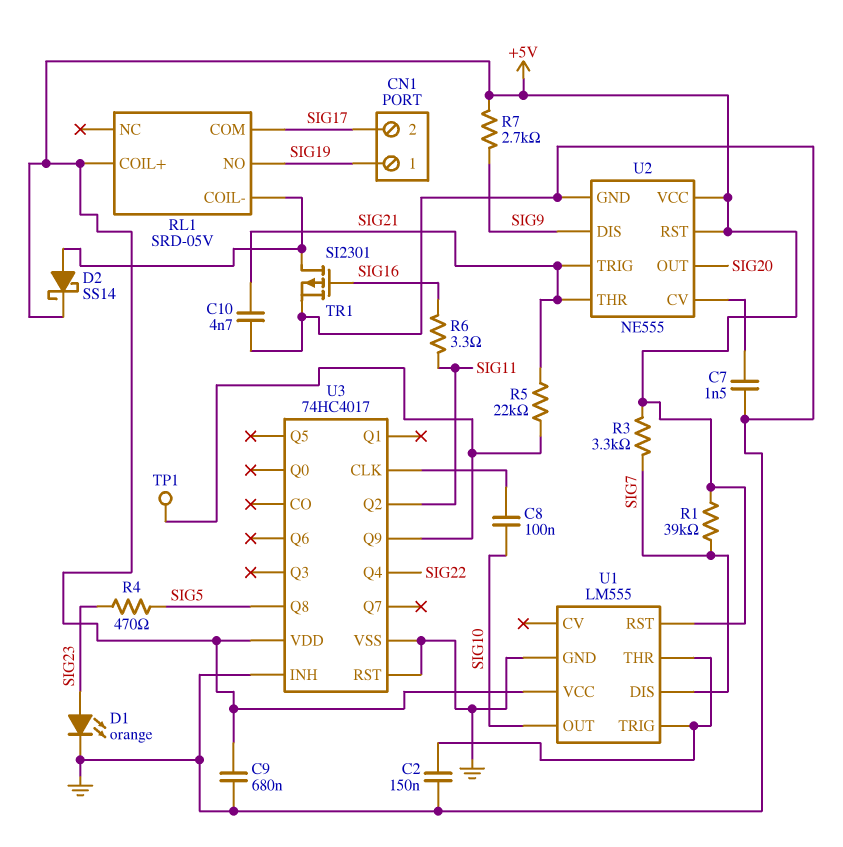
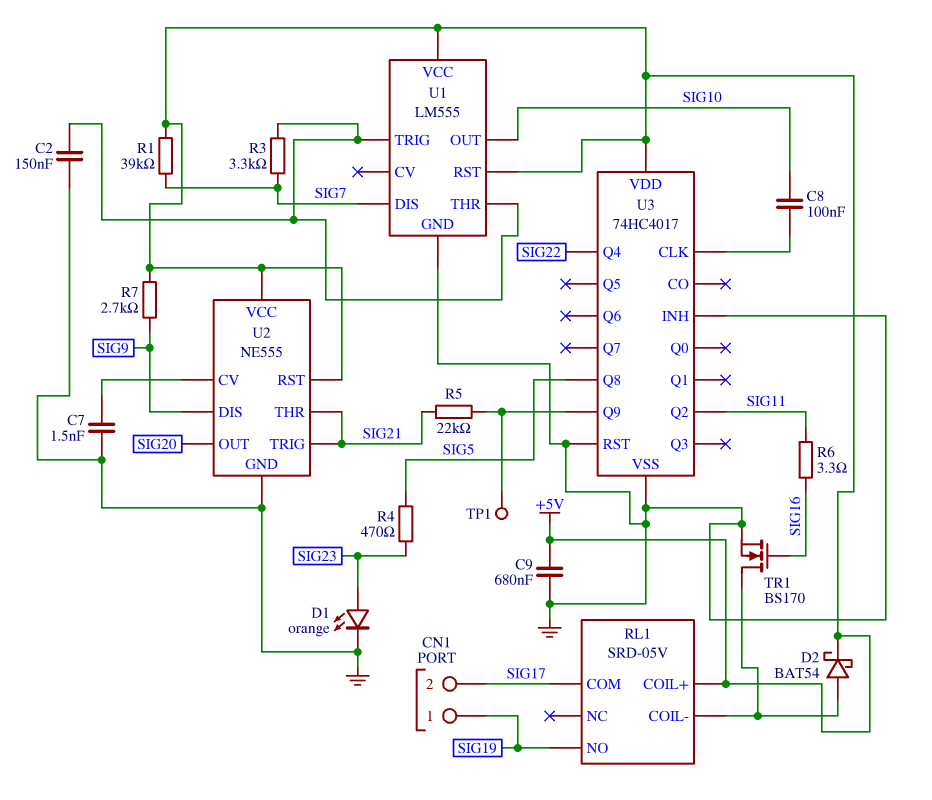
C10: 4.7nF (GND, SIG21) -> none
D2: schottky SS14 (A RL1/COIL-, K +5V) -> schottky BAT54 (A RL1/COIL-, K +5V)
R3: 3.3k (+5V, SIG7) -> 3.3k (SIG7, U1/THR)
TR1: PMOS SI2301 (G SIG16, D RL1/COIL-, S GND) -> NMOS BS170 (G SIG16, D RL1/COIL-, S GND)

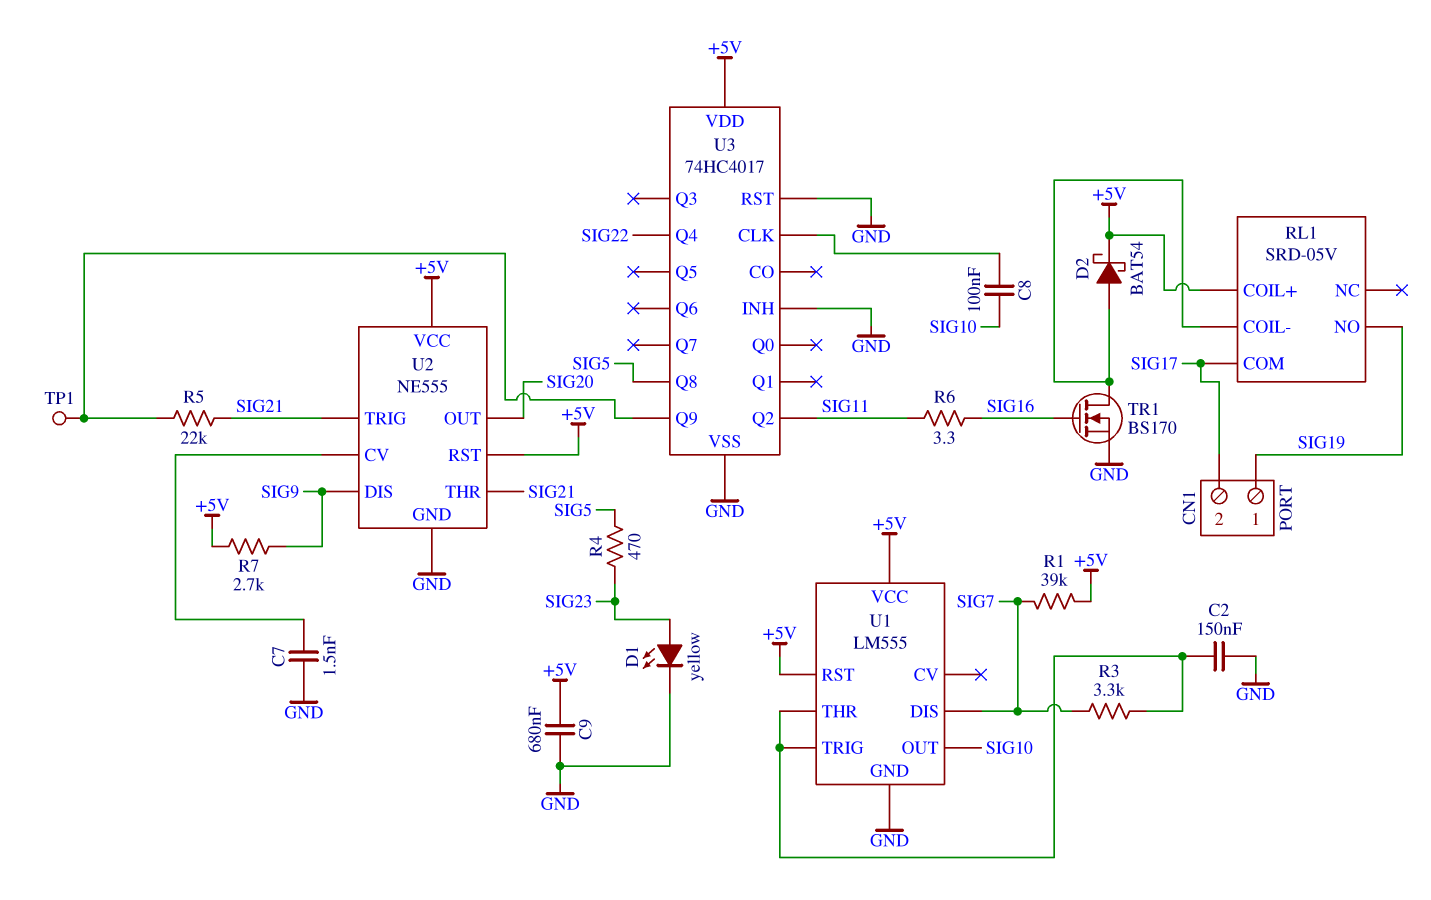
D1: LED orange (A SIG23, K GND) -> LED yellow (A SIG23, K GND)

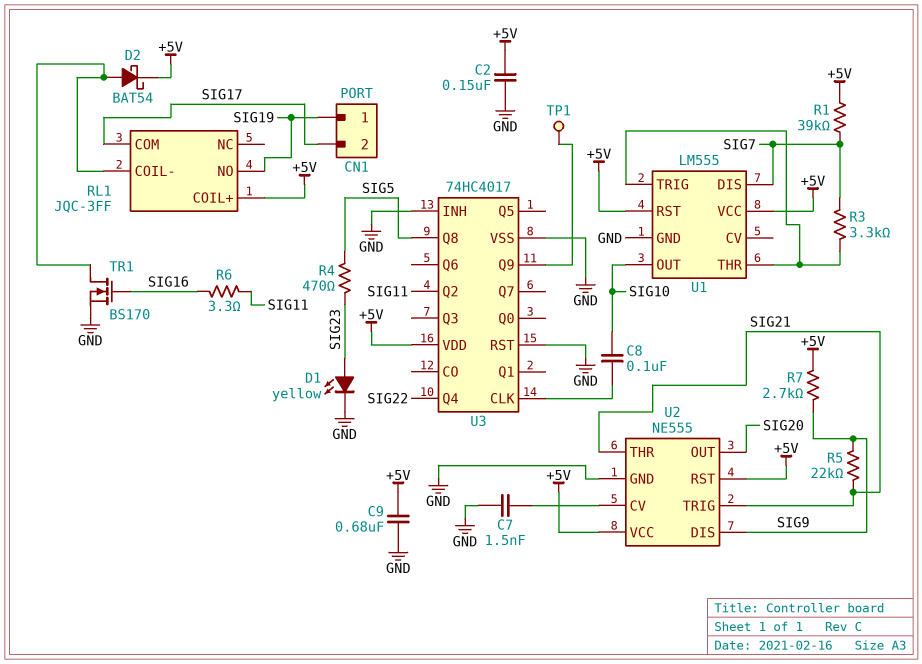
C2: 150nF (GND, U1/THR) -> 150nF (+5V, GND)
R5: 22k (SIG21, U3/Q9) -> 22k (SIG9, SIG21)
RL1: SRD-05V -> JQC-3FF

